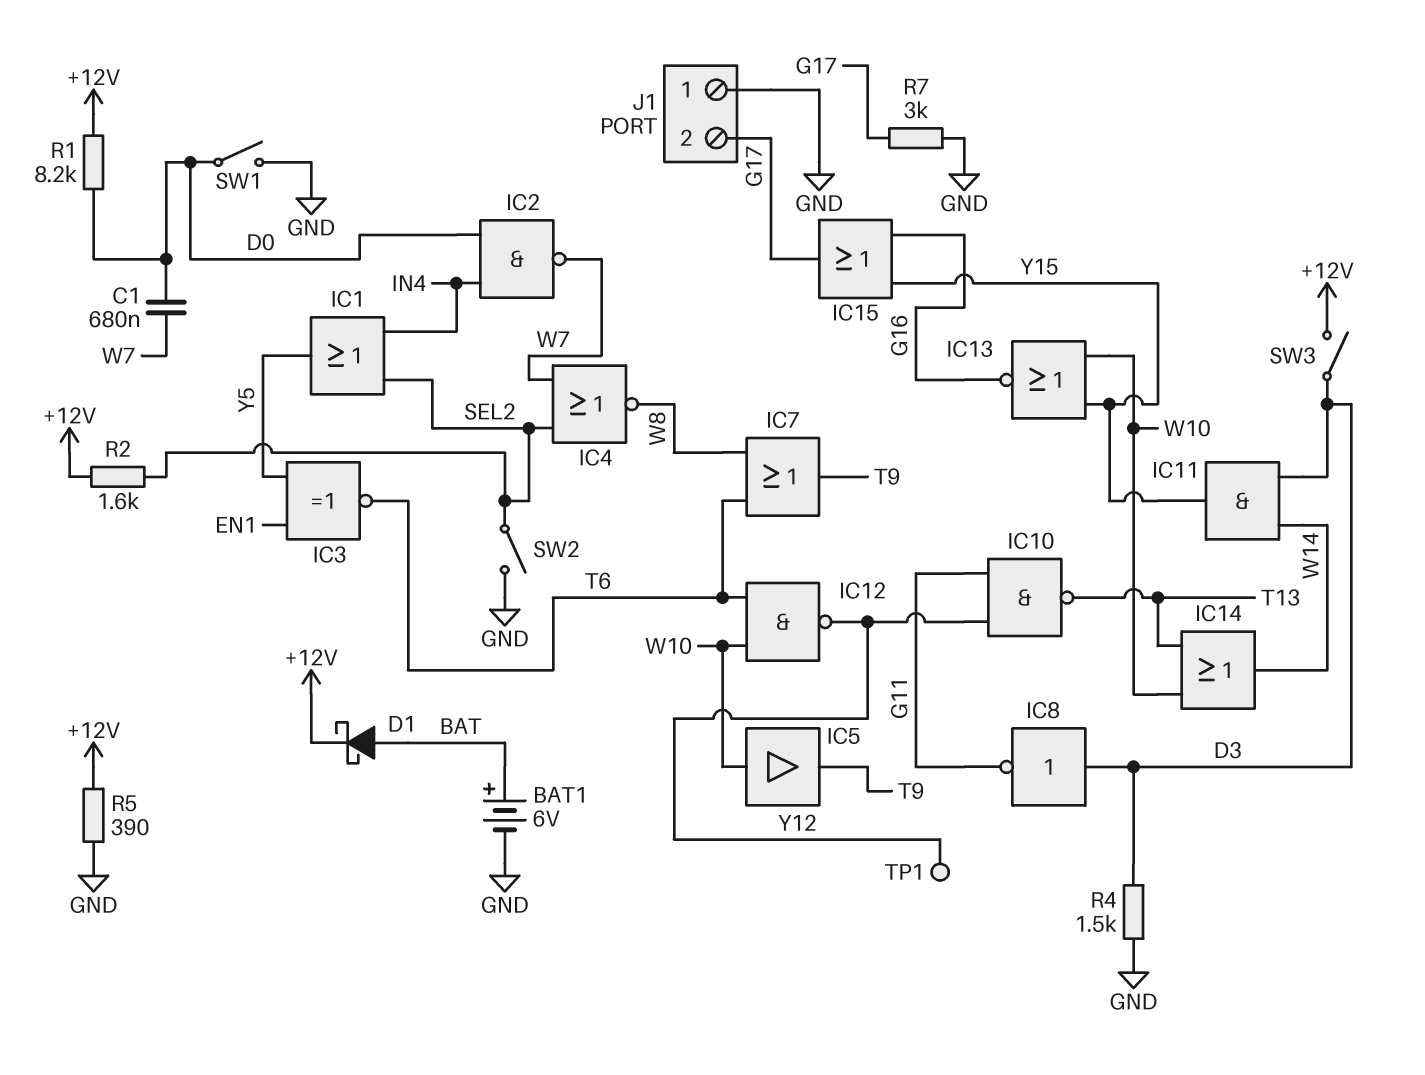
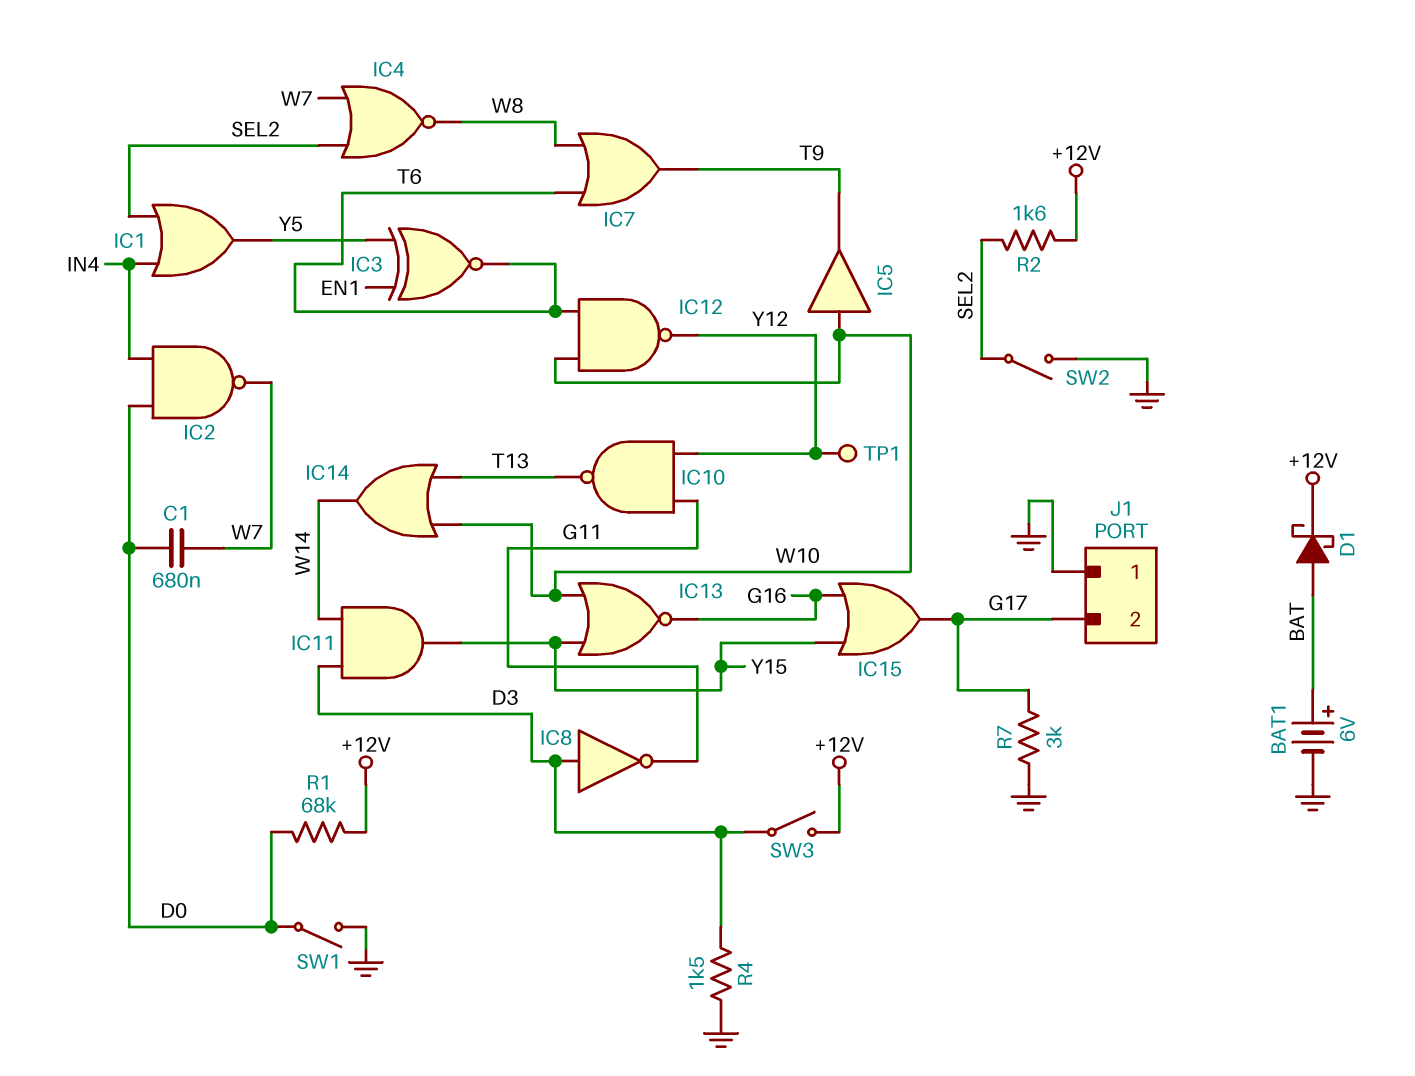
R1: 8.2k (+12V, D0) -> 68k (+12V, D0)
R5: 390 (+12V, GND) -> none

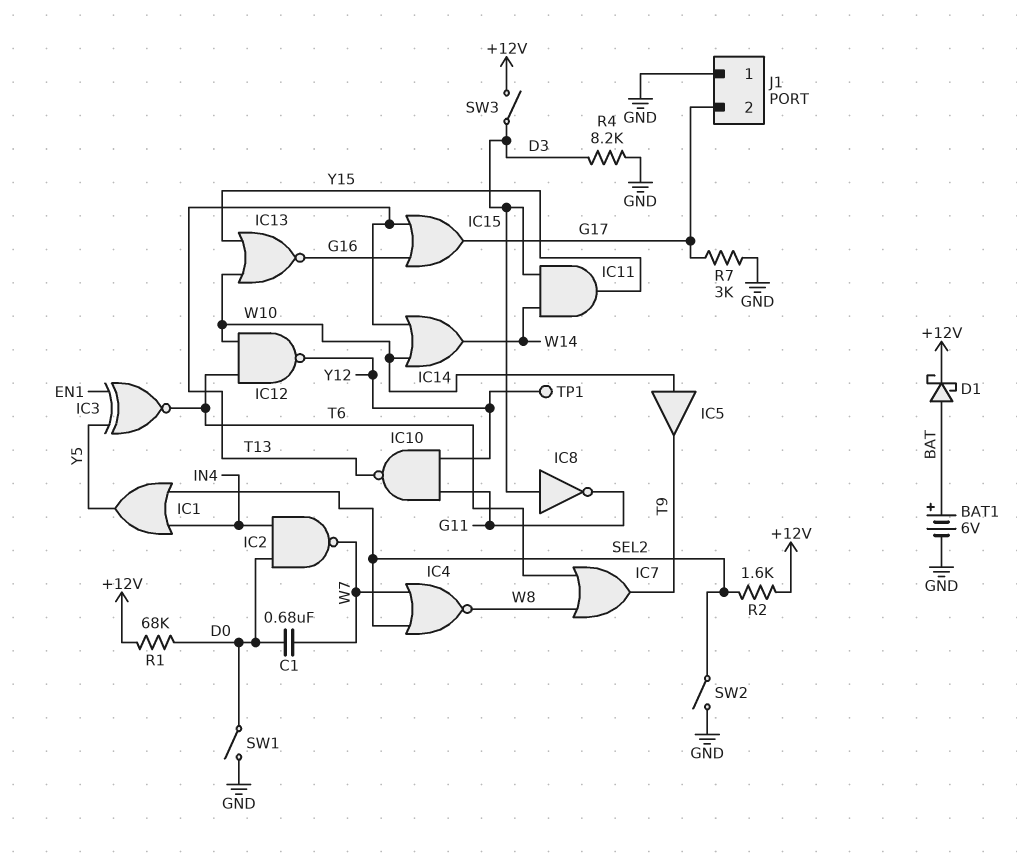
IC15: OR (in G16, in Y15, out G17) -> OR (in G16, in T13, out G17)
R4: 1.5k (D3, GND) -> 8.2k (D3, GND)

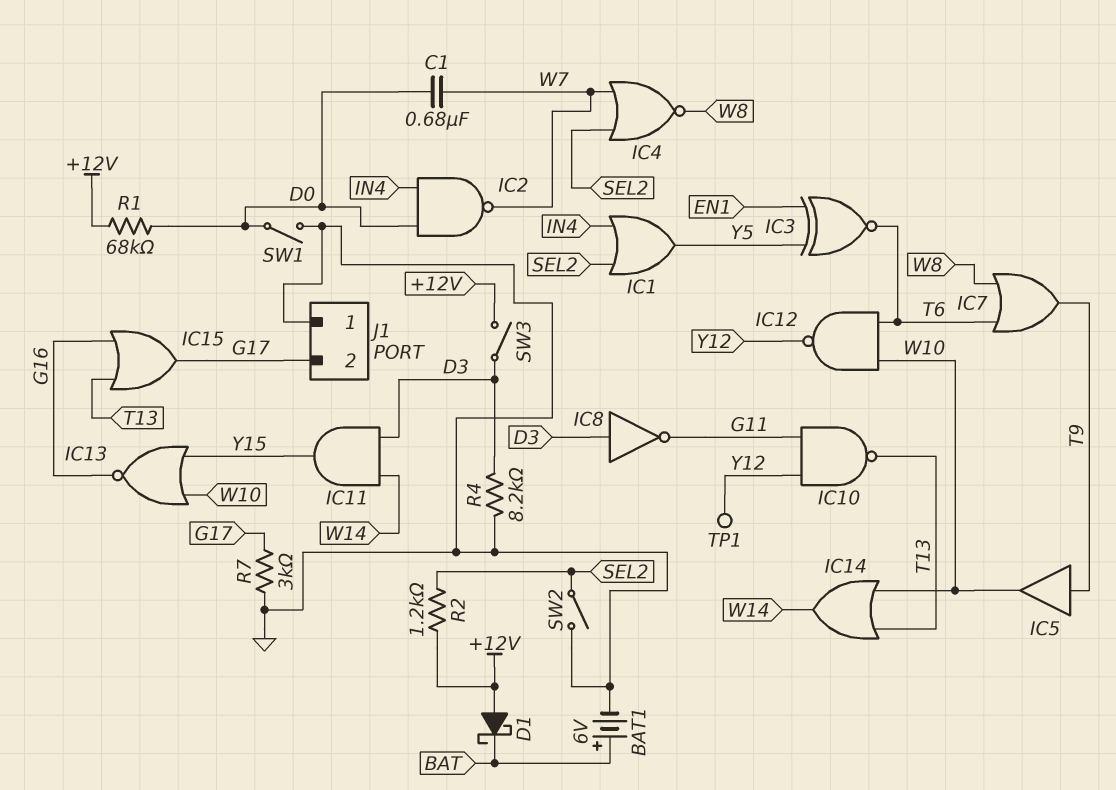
D1: schottky (A BAT, K +12V) -> schottky (A +12V, K BAT)
IC5: buffer (in W10, out T9) -> buffer (in T9, out W10)
R2: 1.6k (+12V, SEL2) -> 1.2k (+12V, SEL2)

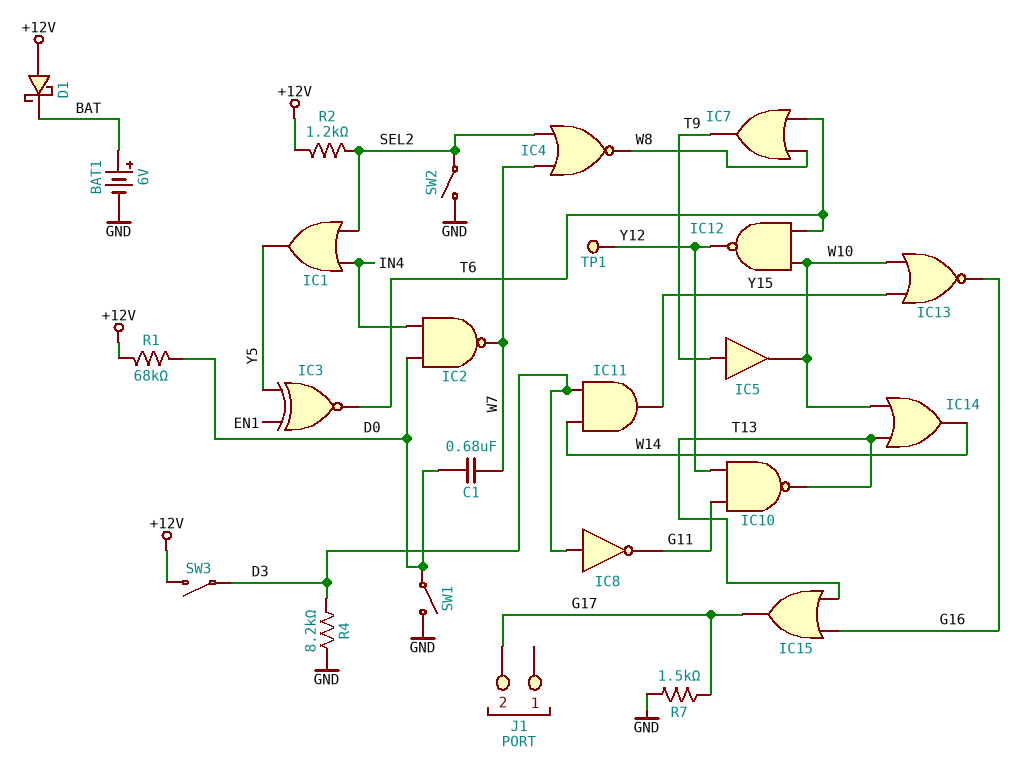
J1 pin 1: GND -> none
R7: 3k (G17, GND) -> 1.5k (G17, GND)

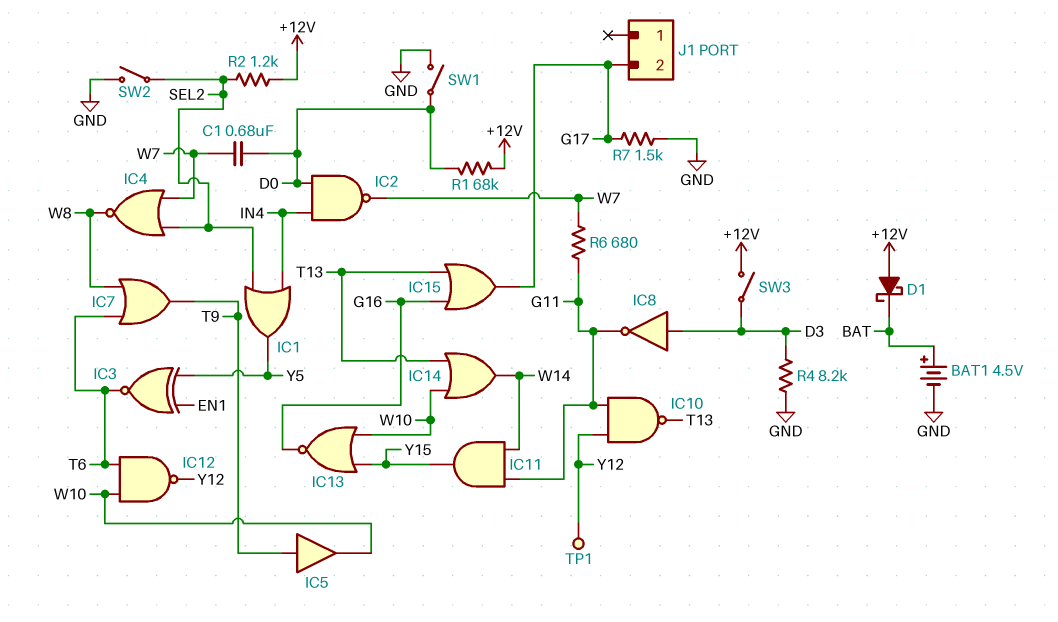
BAT1: 6V (plus BAT, minus GND) -> 4.5V (plus BAT, minus GND)
IC11: AND (in D3, in W14, out Y15) -> AND (in G11, in W14, out Y15)
R6: none -> 680 (G11, W7)

